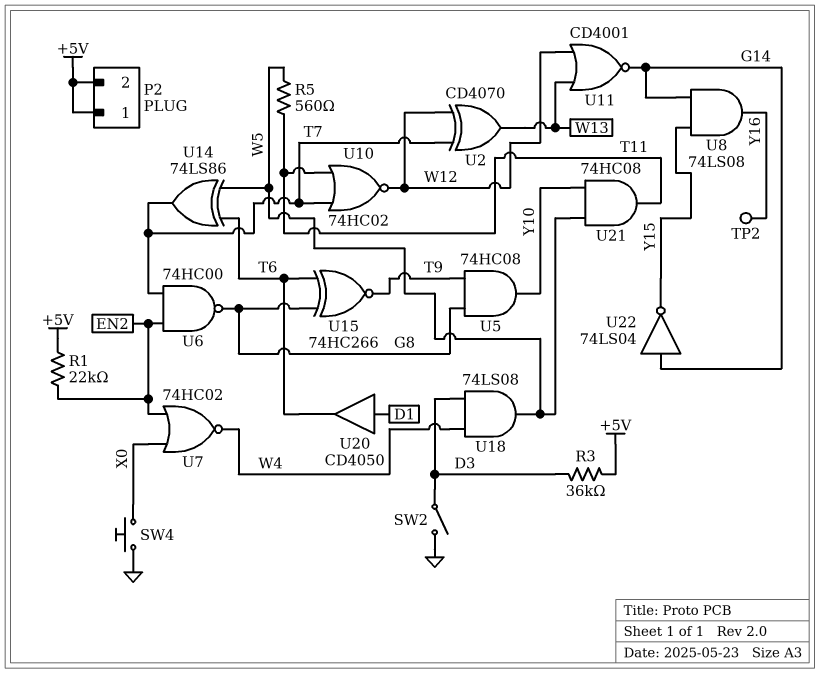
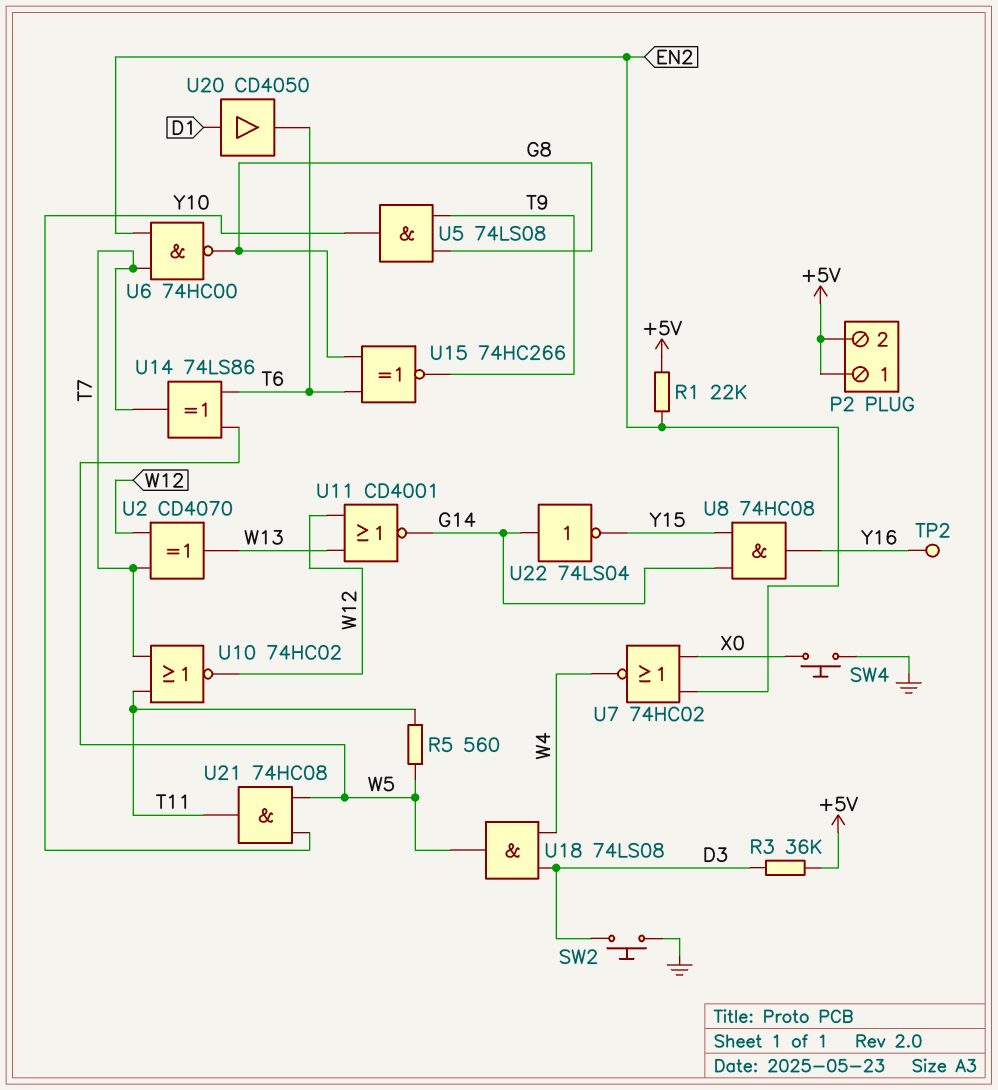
SW2: switch (D3, GND) -> button (D3, GND)
U5: AND 74HC08 (in G8, in T9, out Y10) -> AND 74LS08 (in G8, in T9, out Y10)
U8: AND 74LS08 (in G14, in Y15, out Y16) -> AND 74HC08 (in G14, in Y15, out Y16)

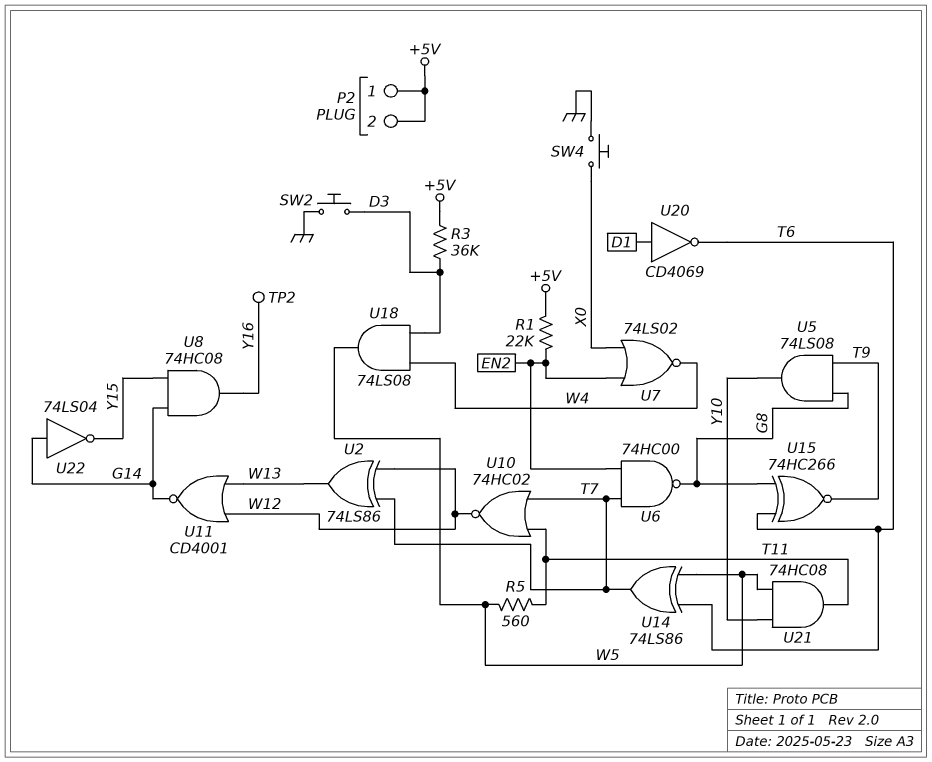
U2: XOR CD4070 (in T7, in W12, out W13) -> XOR 74LS86 (in T7, in W12, out W13)
U7: NOR 74HC02 (in EN2, in X0, out W4) -> NOR 74LS02 (in EN2, in X0, out W4)
U20: buffer CD4050 (in D1, out T6) -> NOT CD4069 (in D1, out T6)

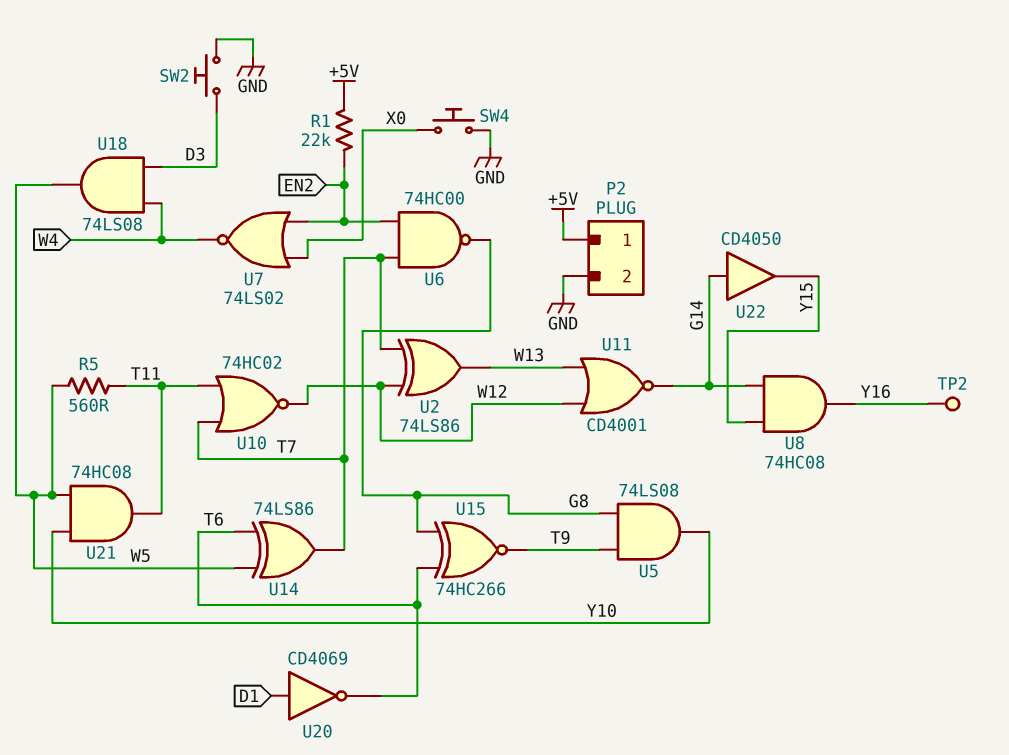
P2 pin 2: +5V -> GND
R3: 36k (+5V, D3) -> none
U22: NOT 74LS04 (in G14, out Y15) -> buffer CD4050 (in G14, out Y15)

